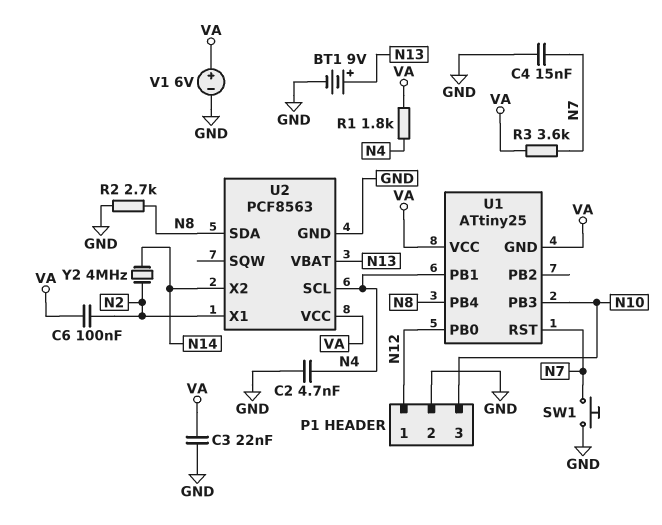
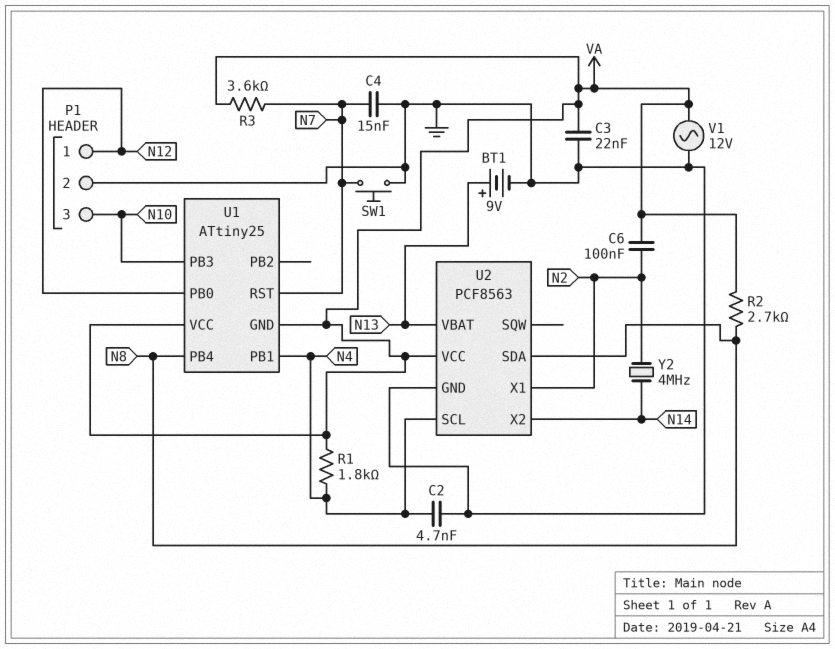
R2: 2.7k (GND, N8) -> 2.7k (N8, VA)
V1: 6V (plus VA, minus GND) -> AC 12V (GND, VA)

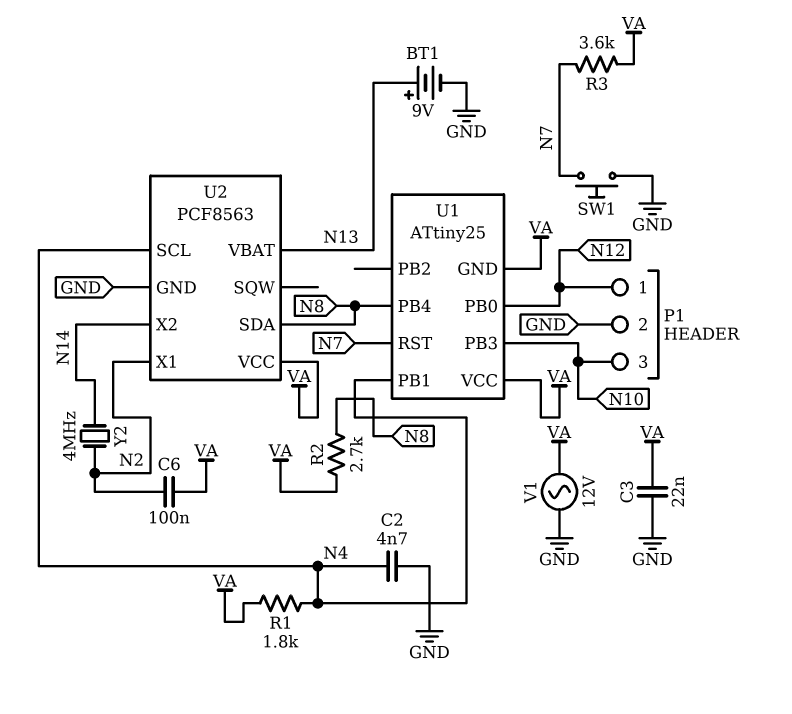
C4: 15nF (GND, N7) -> none

